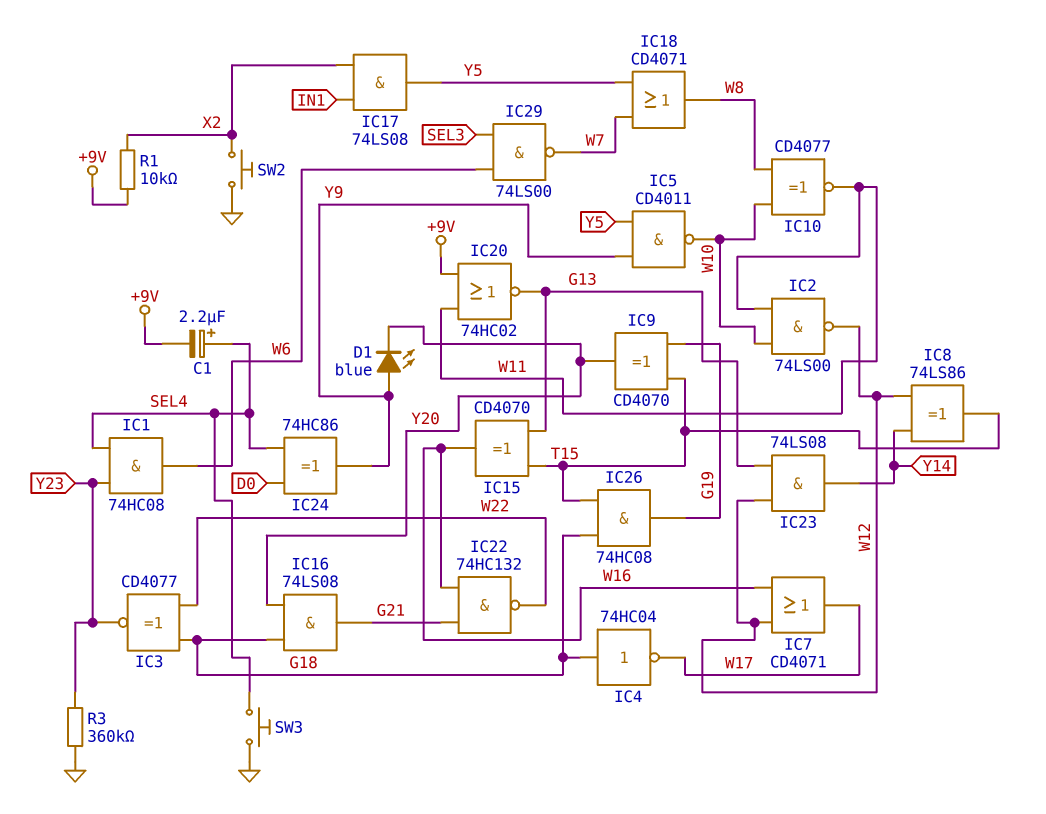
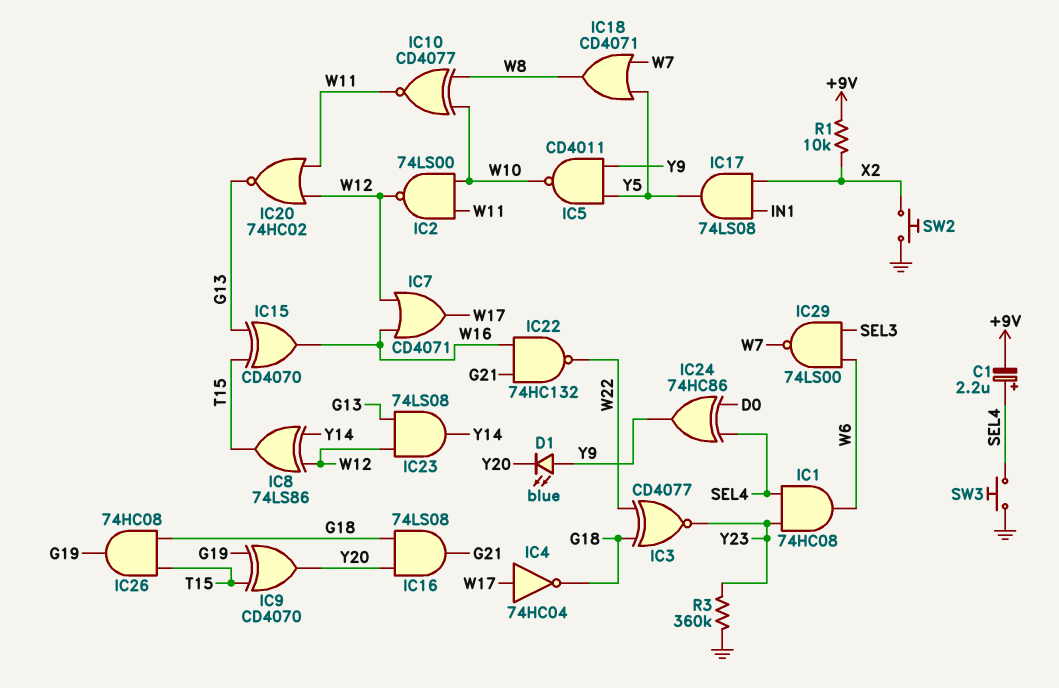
IC4: NOT 74HC04 (in G18, out W17) -> NOT 74HC04 (in W17, out G18)
IC20: NOR 74HC02 (in +9V, in W11, out G13) -> NOR 74HC02 (in W11, in W12, out G13)

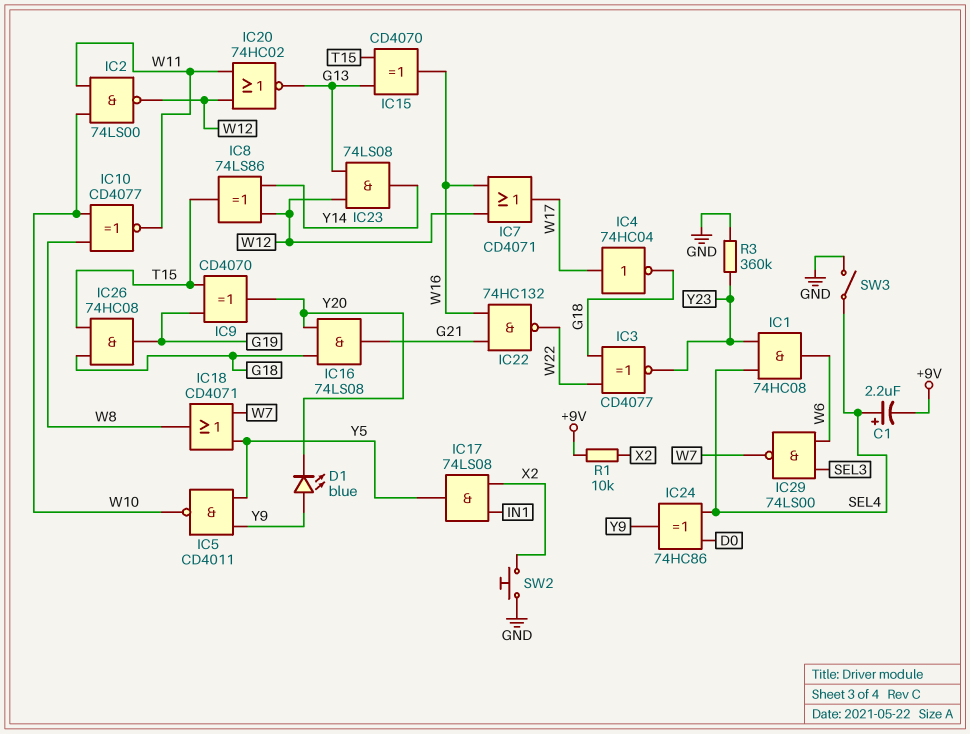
SW3: button (GND, SEL4) -> switch (GND, SEL4)

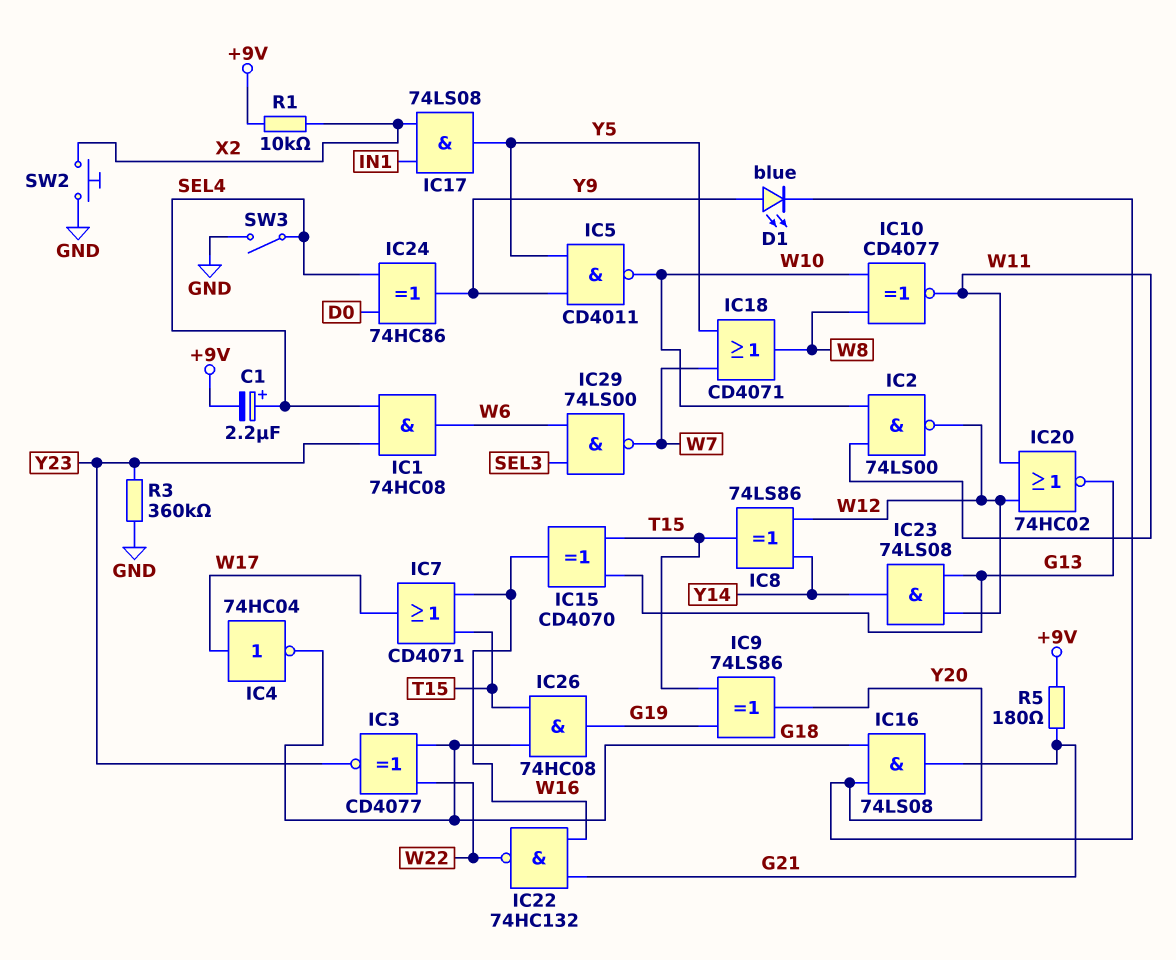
IC7: OR CD4071 (in W12, in W16, out W17) -> OR CD4071 (in T15, in W16, out W17)
IC9: XOR CD4070 (in G19, in T15, out Y20) -> XOR 74LS86 (in G19, in T15, out Y20)
R5: none -> 180 (+9V, G21)

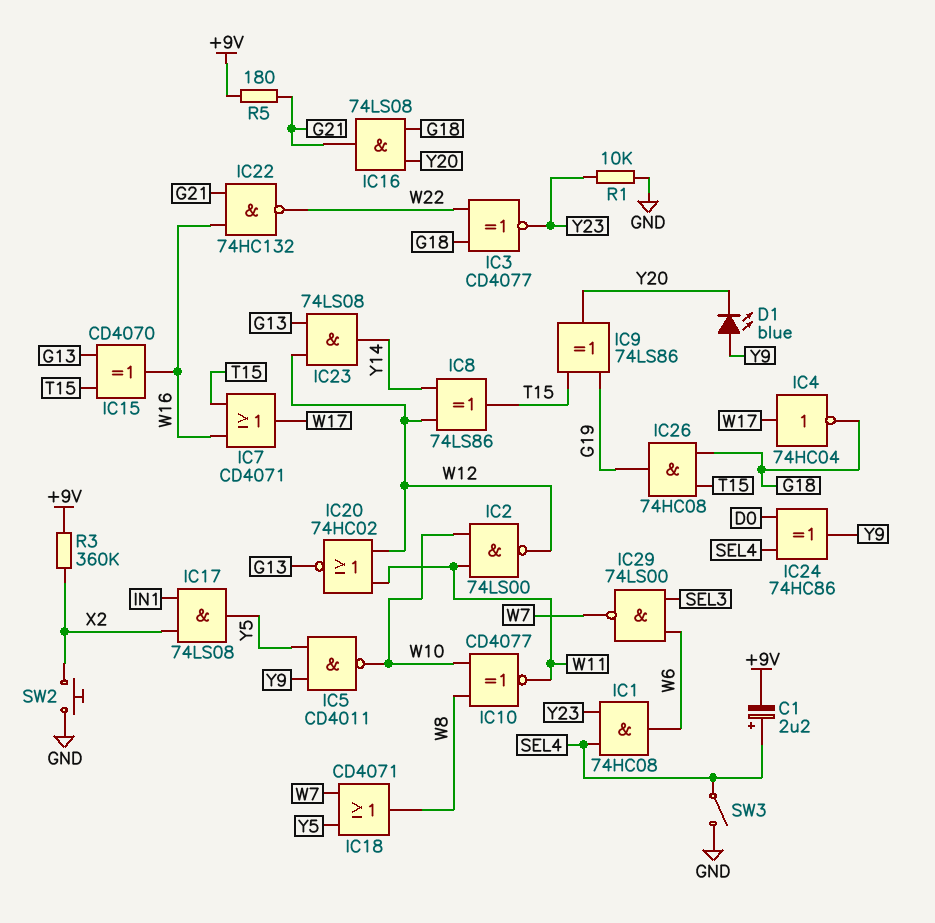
R1: 10k (+9V, X2) -> 10k (GND, Y23)
R3: 360k (GND, Y23) -> 360k (+9V, X2)

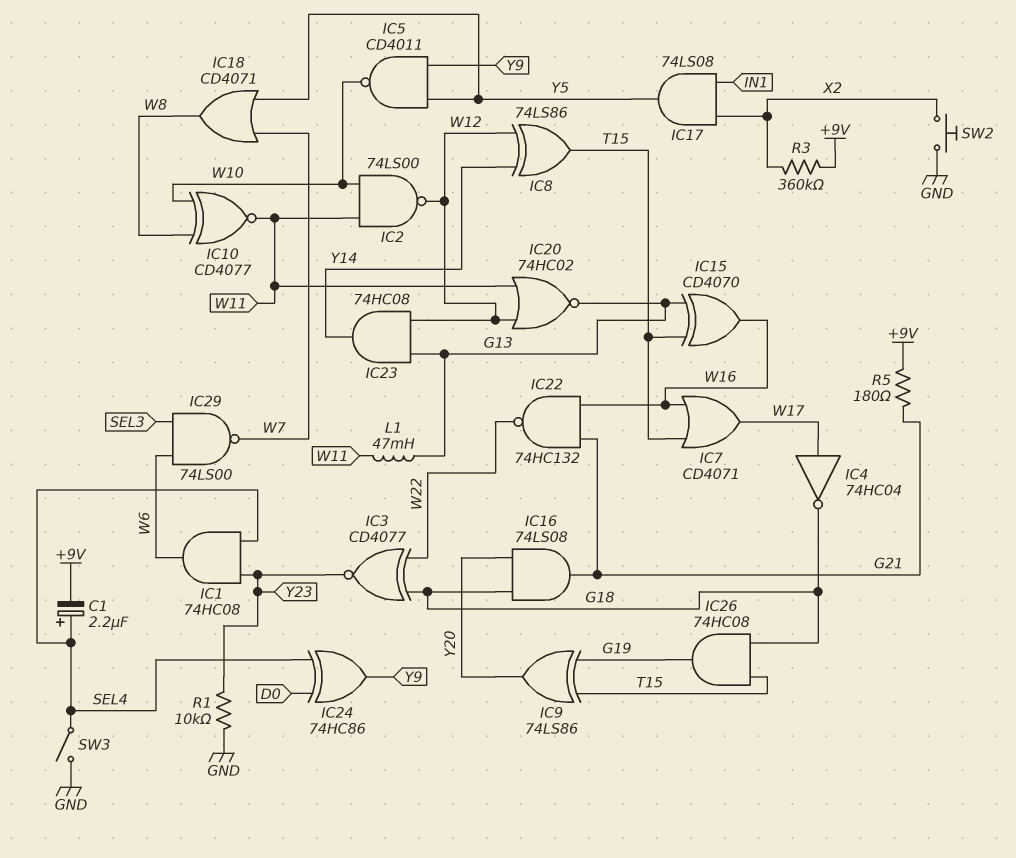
D1: LED blue (A Y9, K Y20) -> none
IC23: AND 74LS08 (in G13, in W12, out Y14) -> AND 74HC08 (in G13, in W12, out Y14)
L1: none -> 47mH (G13, W11)

